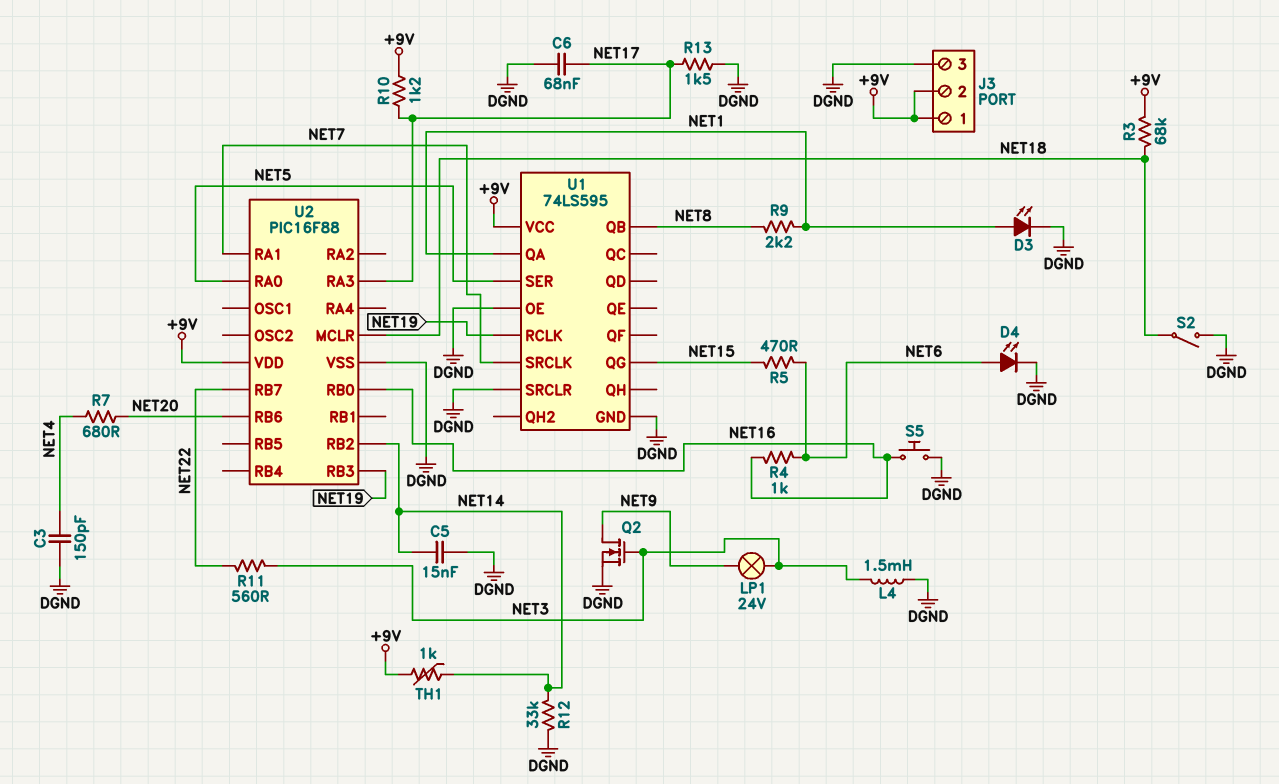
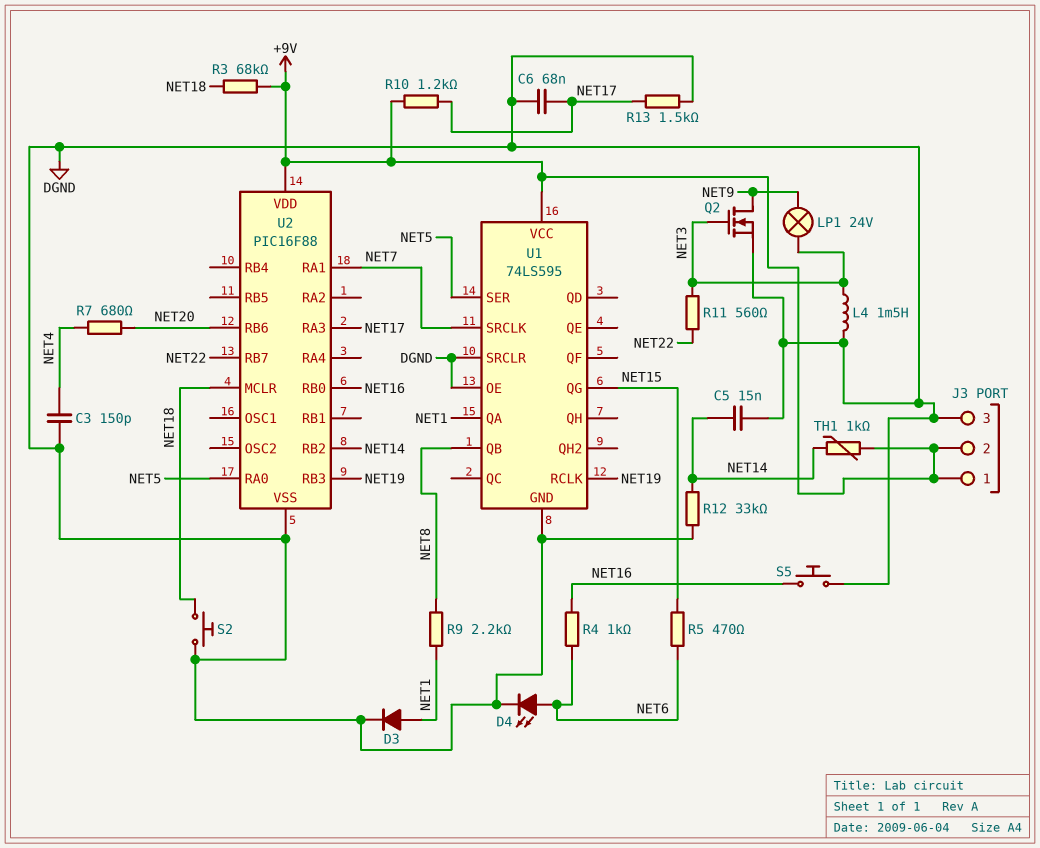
D3: LED (A NET1, K DGND) -> diode (A NET1, K DGND)
S2: switch (DGND, NET18) -> button (DGND, NET18)

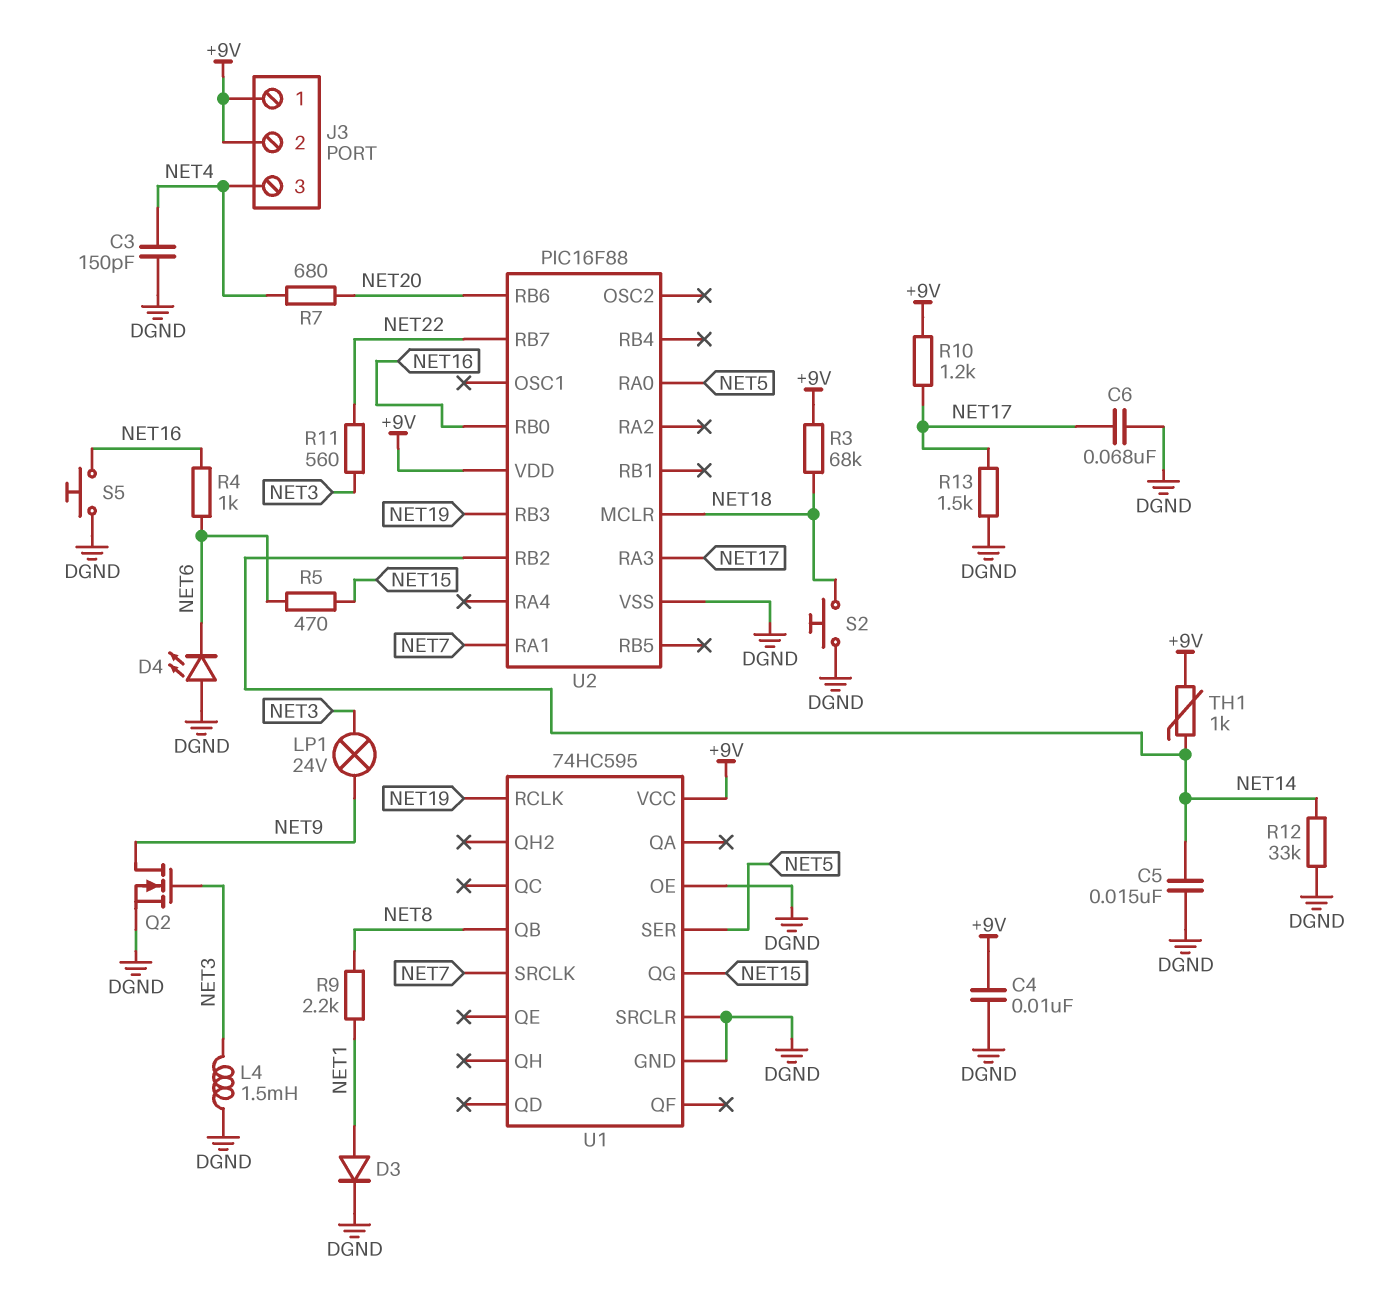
C4: none -> 10nF (+9V, DGND)
D4: LED (A NET6, K DGND) -> LED (A DGND, K NET6)
J3 pin 3: DGND -> NET4
U1: 74LS595 -> 74HC595
U1 pin QA: NET1 -> none

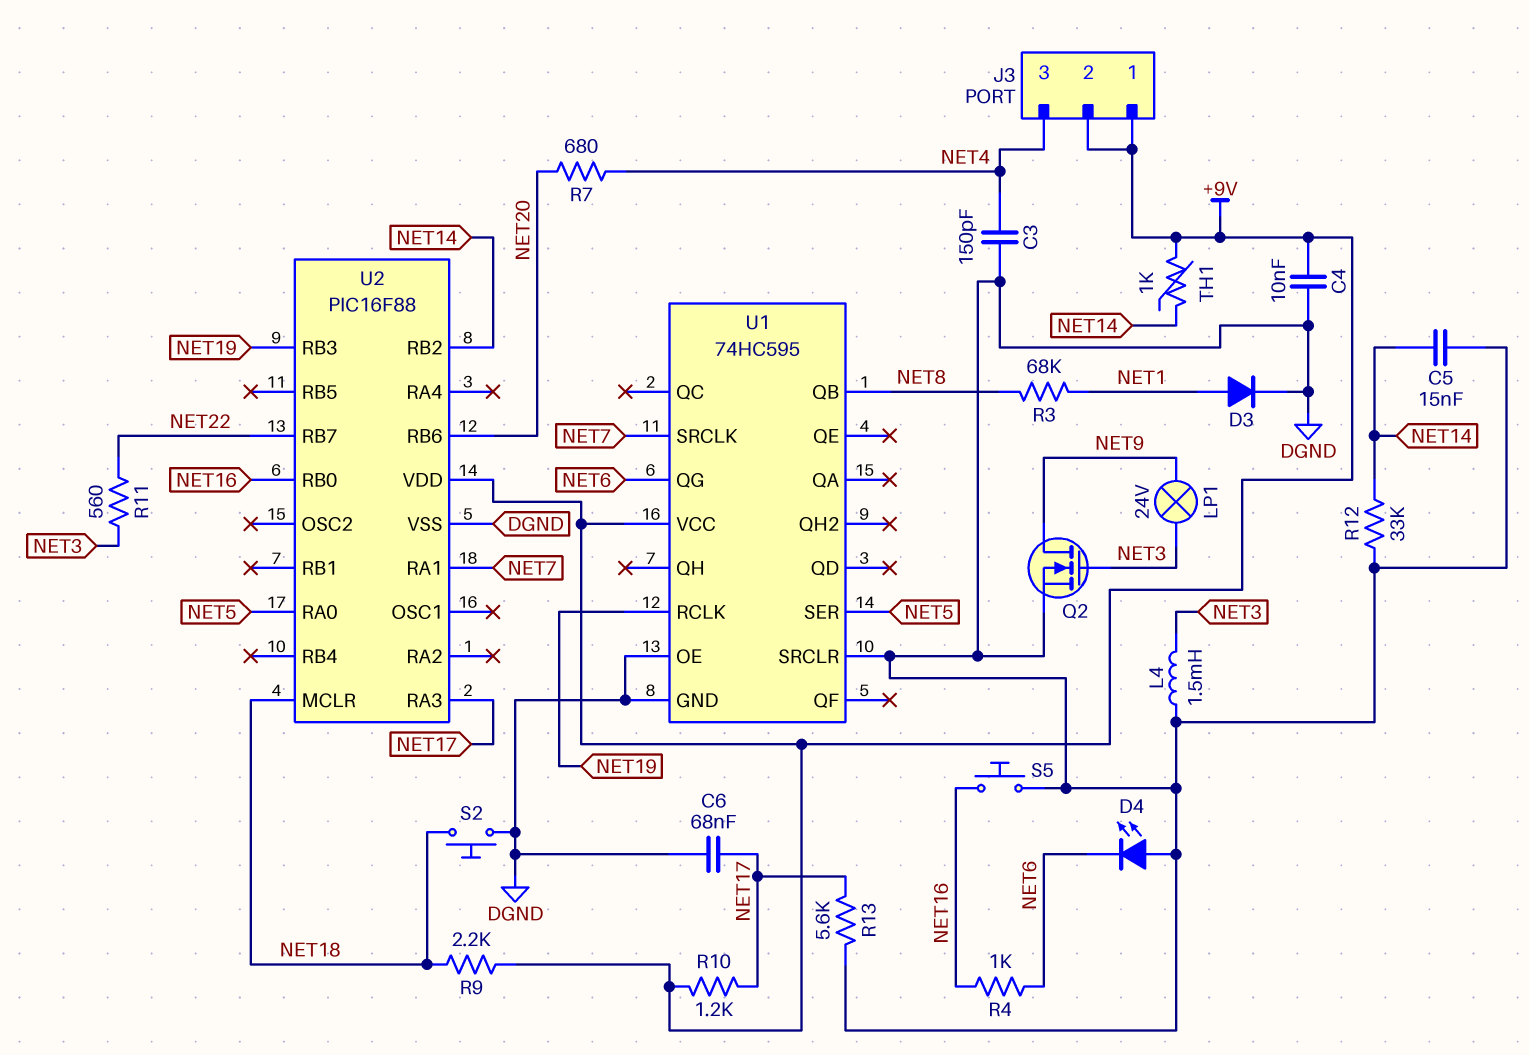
R3: 68k (+9V, NET18) -> 68k (NET1, NET8)
R5: 470 (NET6, NET15) -> none
R9: 2.2k (NET1, NET8) -> 2.2k (+9V, NET18)
R13: 1.5k (DGND, NET17) -> 5.6k (DGND, NET17)
U1 pin QG: NET15 -> NET6

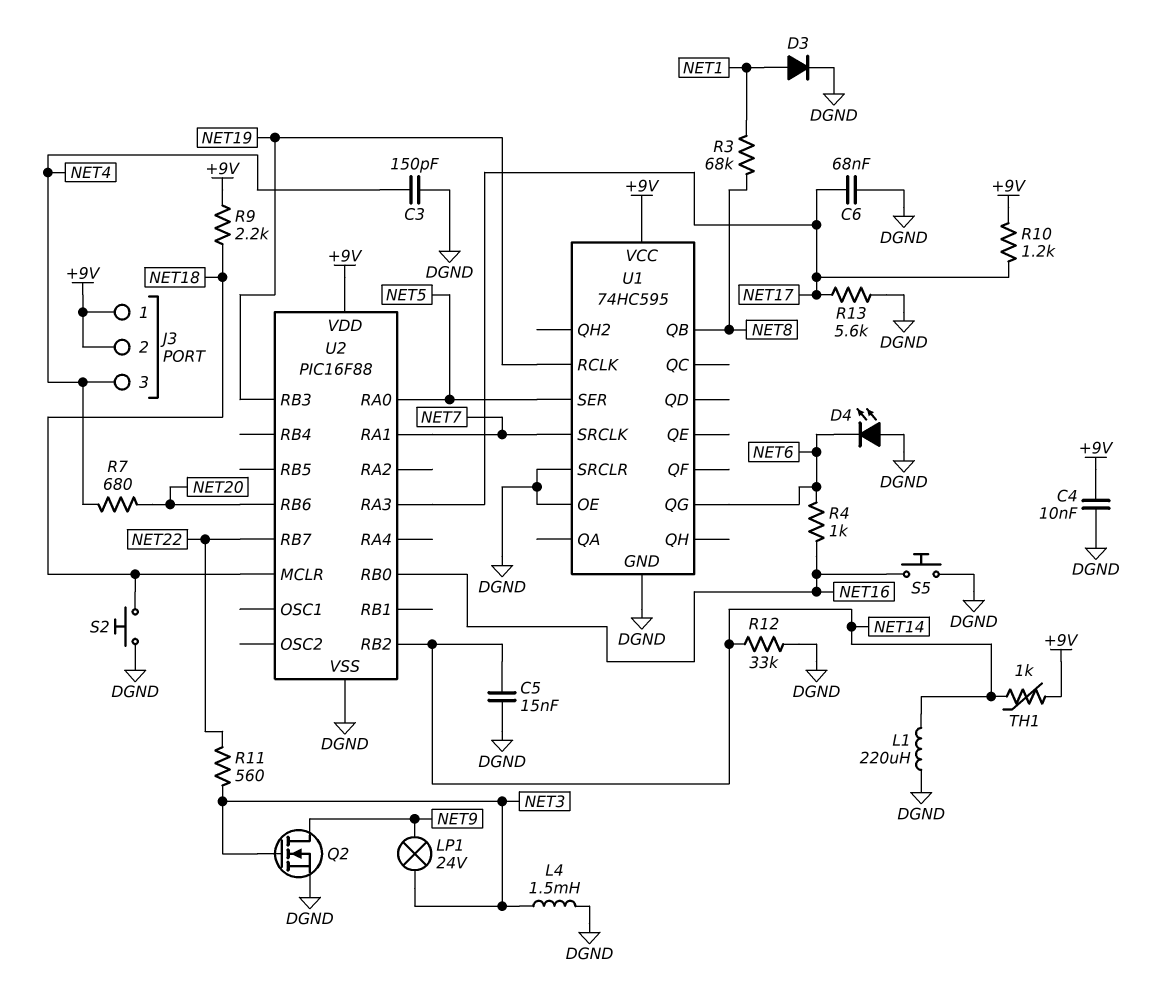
L1: none -> 220uH (DGND, NET14)

